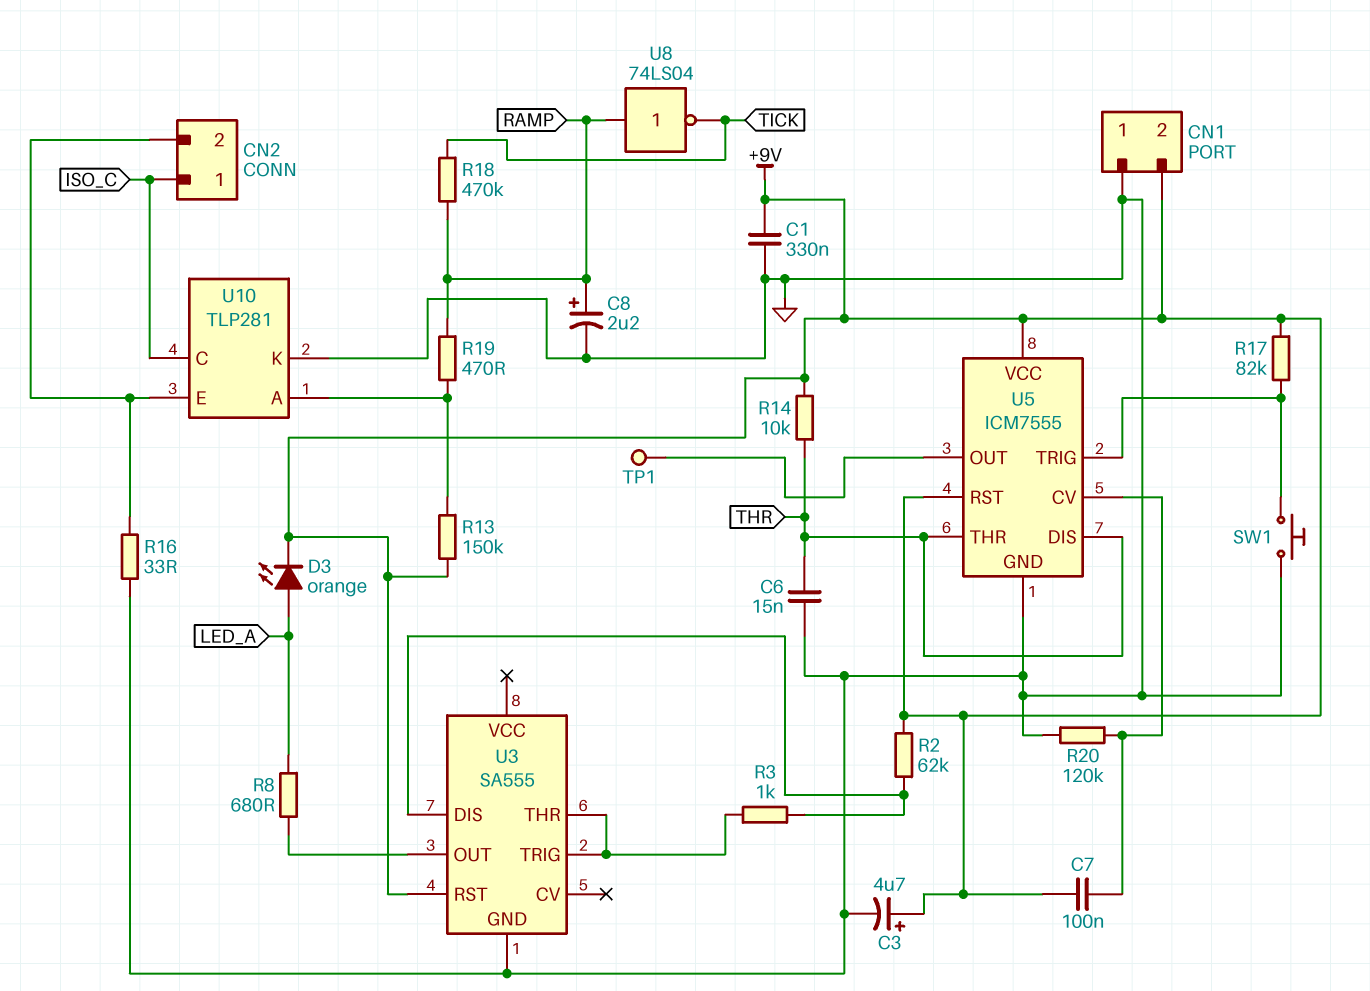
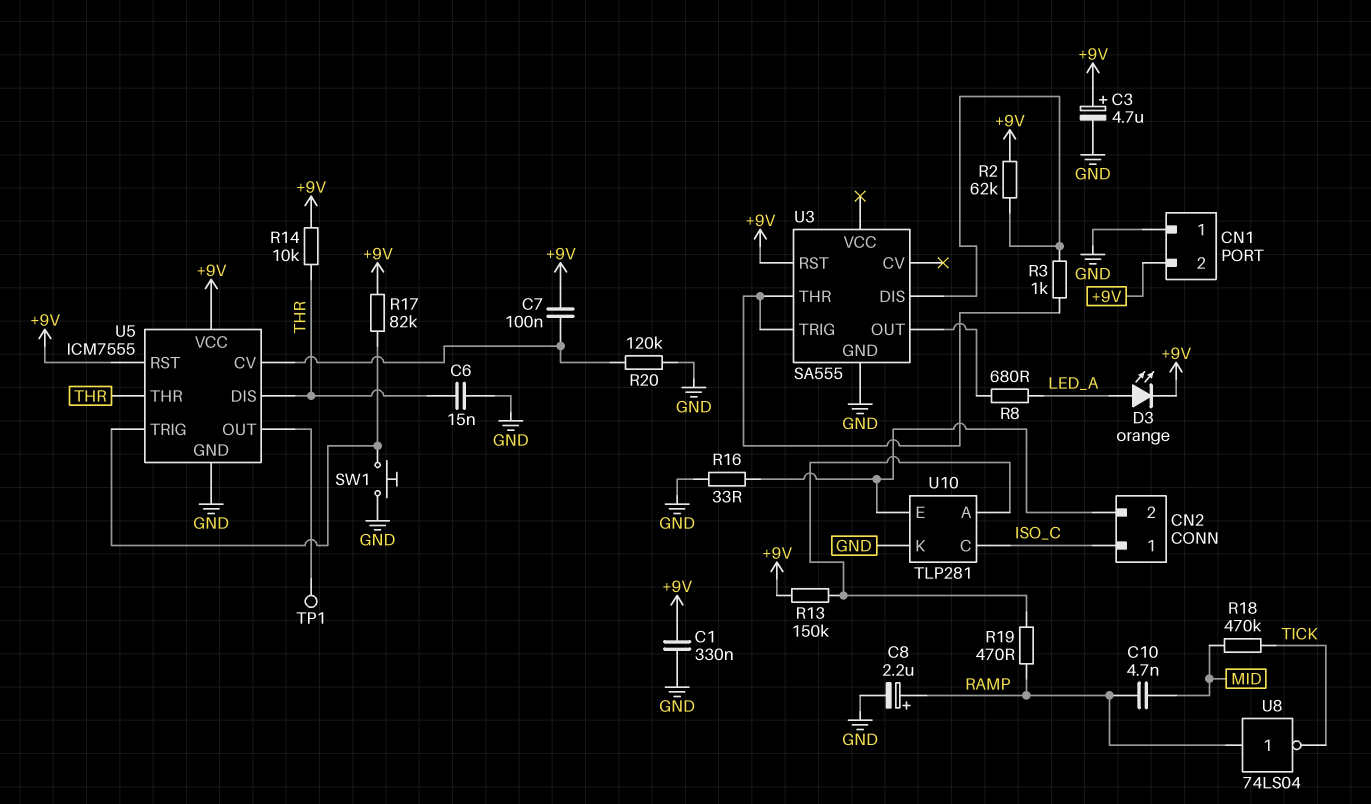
C10: none -> 4.7nF (MID, RAMP)
R18: 470k (RAMP, TICK) -> 470k (MID, TICK)

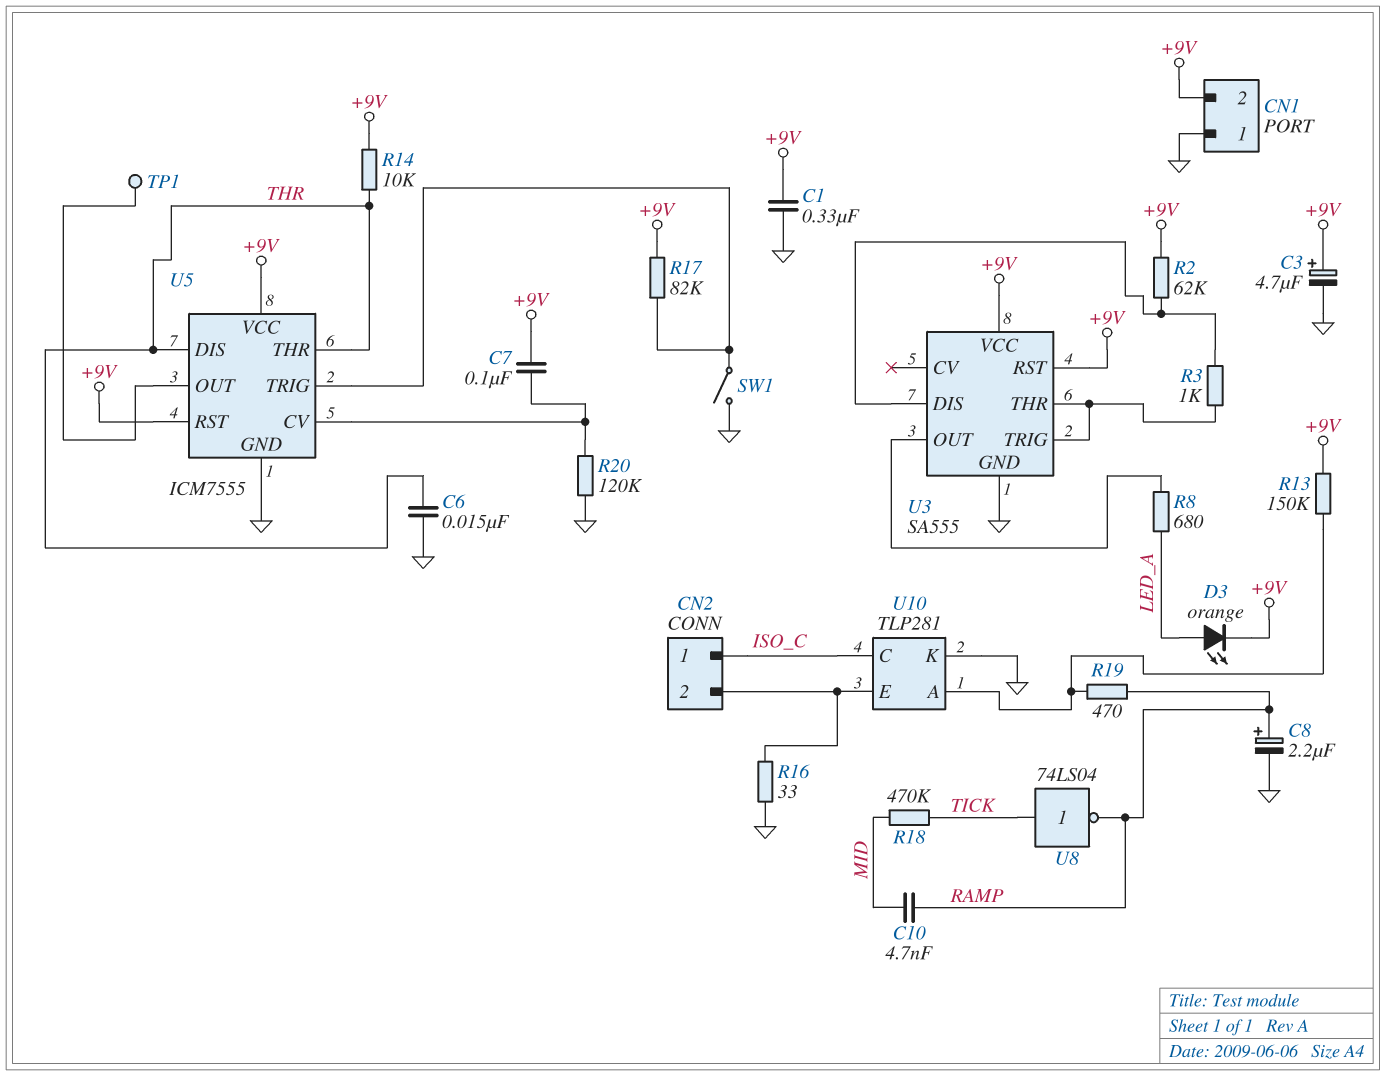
SW1: button (GND, U5/TRIG) -> switch (GND, U5/TRIG)
U3 pin VCC: none -> +9V
U8: NOT 74LS04 (in RAMP, out TICK) -> NOT 74LS04 (in TICK, out RAMP)

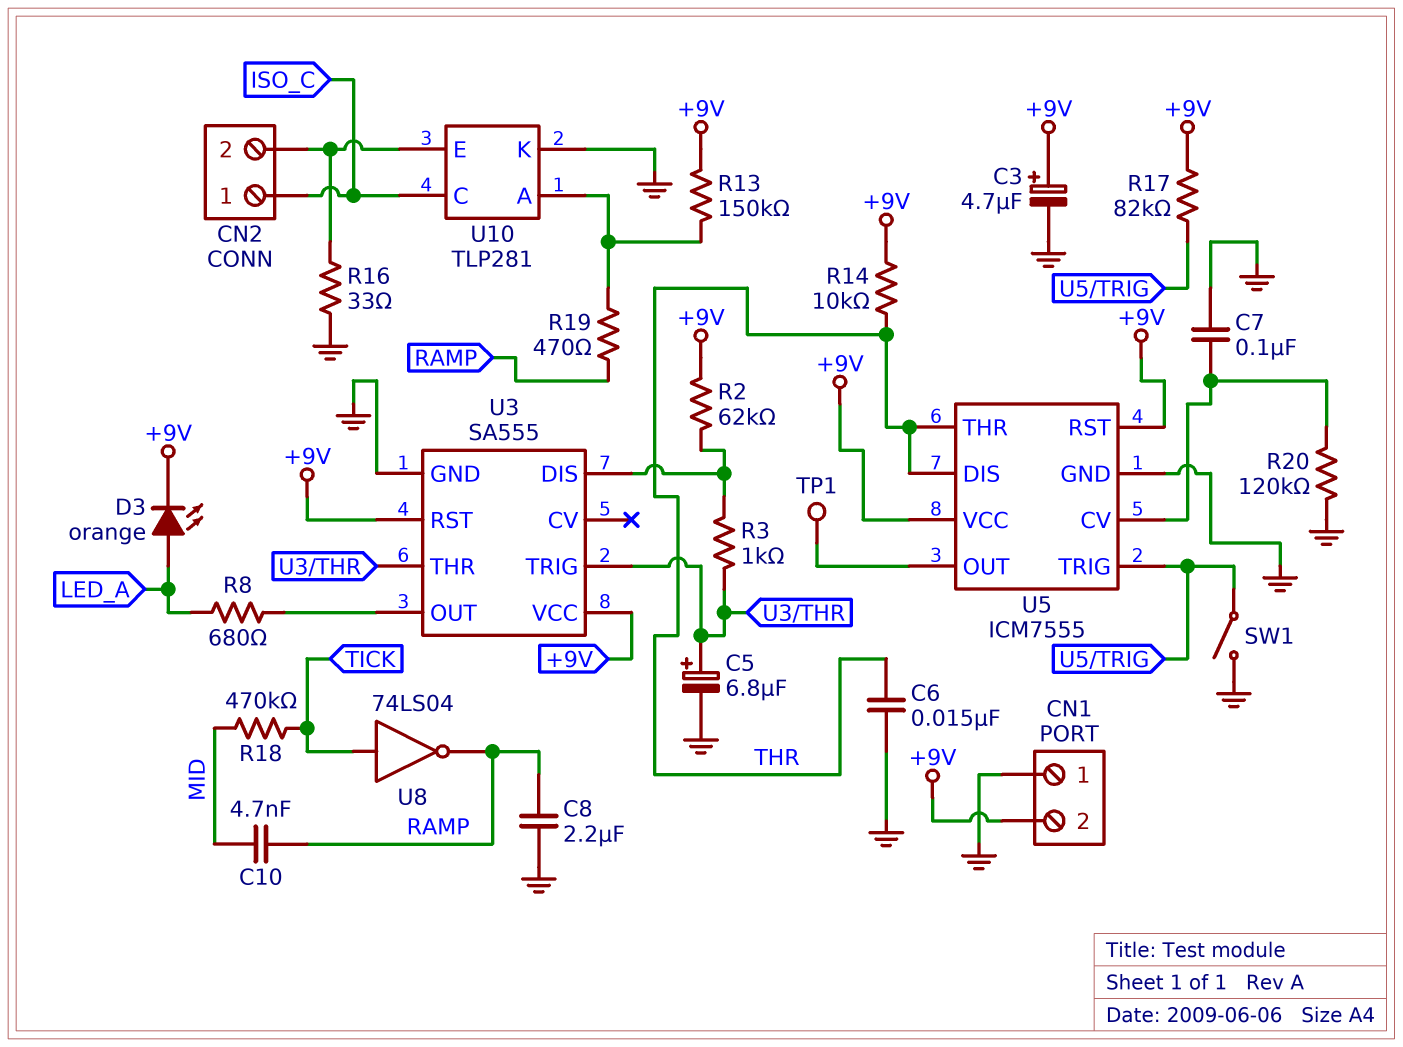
C1: 330nF (+9V, GND) -> none
C5: none -> 6.8uF (plus U3/THR, minus GND)
C7: 100nF (+9V, U5/CV) -> 100nF (GND, U5/CV)
C8: 2.2uF (plus RAMP, minus GND) -> 2.2uF (GND, RAMP)

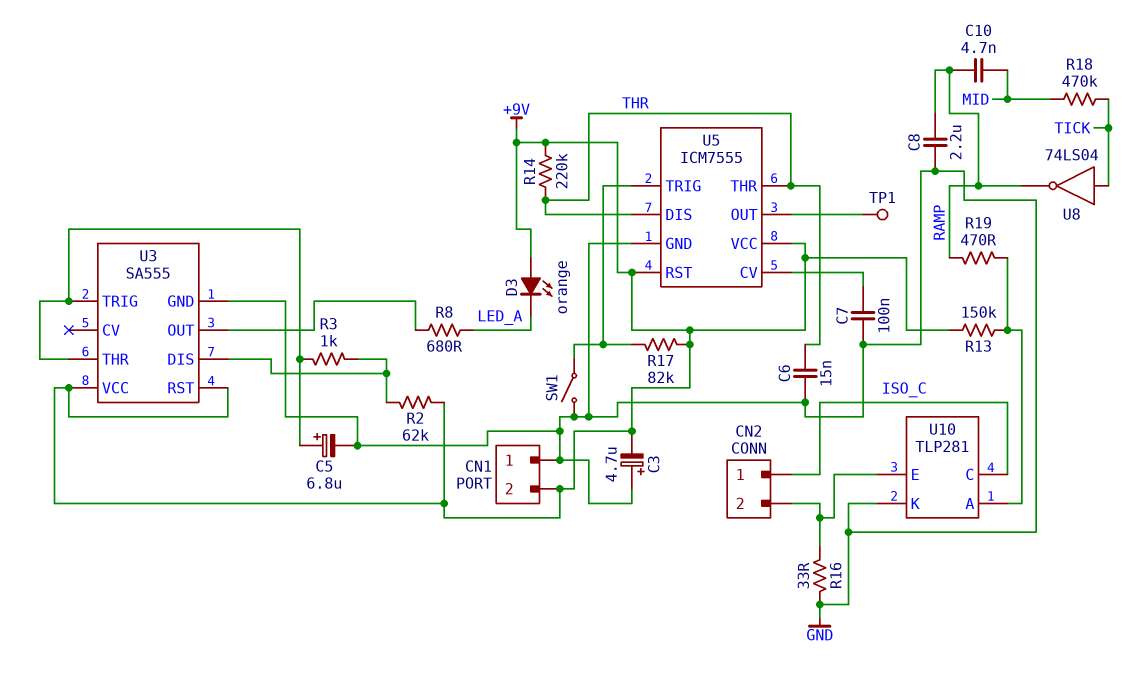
C3: 4.7uF (plus +9V, minus GND) -> 4.7uF (plus GND, minus +9V)
D3: LED orange (A LED_A, K +9V) -> LED orange (A +9V, K LED_A)
R14: 10k (+9V, THR) -> 220k (+9V, THR)
R20: 120k (GND, U5/CV) -> none

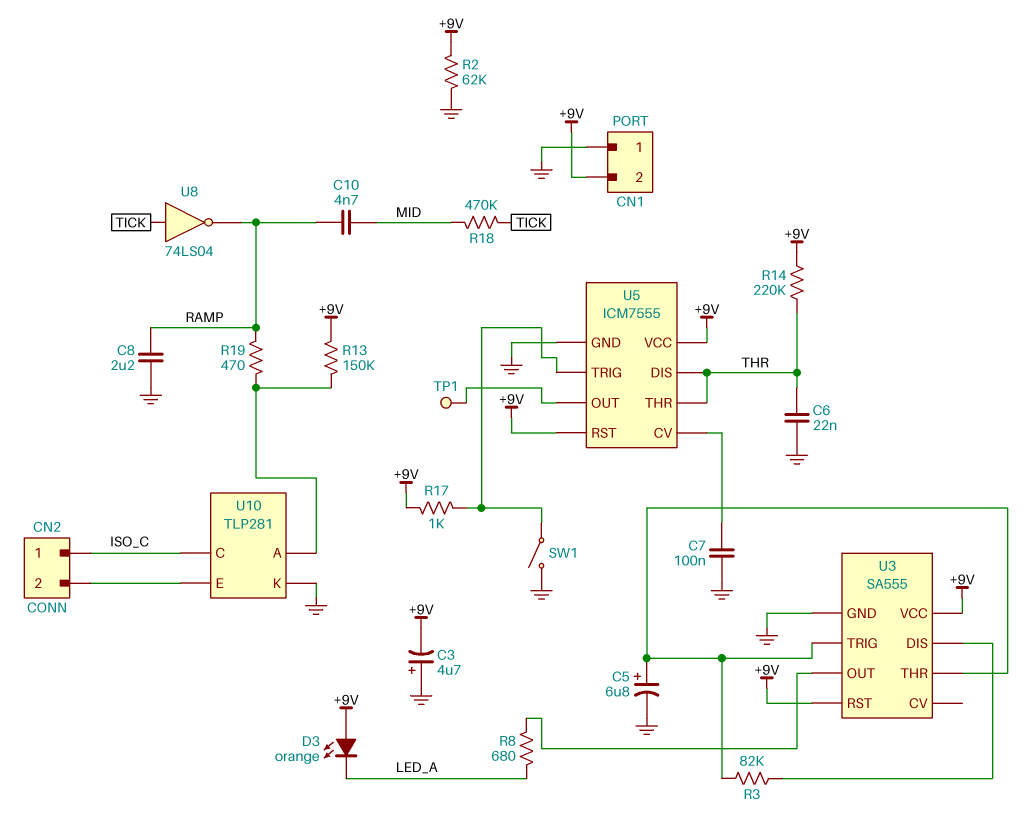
C6: 15nF (GND, THR) -> 22nF (GND, THR)
R2: 62k (+9V, U3/DIS) -> 62k (+9V, GND)
R3: 1k (U3/DIS, U3/THR) -> 82k (U3/DIS, U3/THR)
R16: 33 (CN2/2, GND) -> none
R17: 82k (+9V, U5/TRIG) -> 1k (+9V, U5/TRIG)

